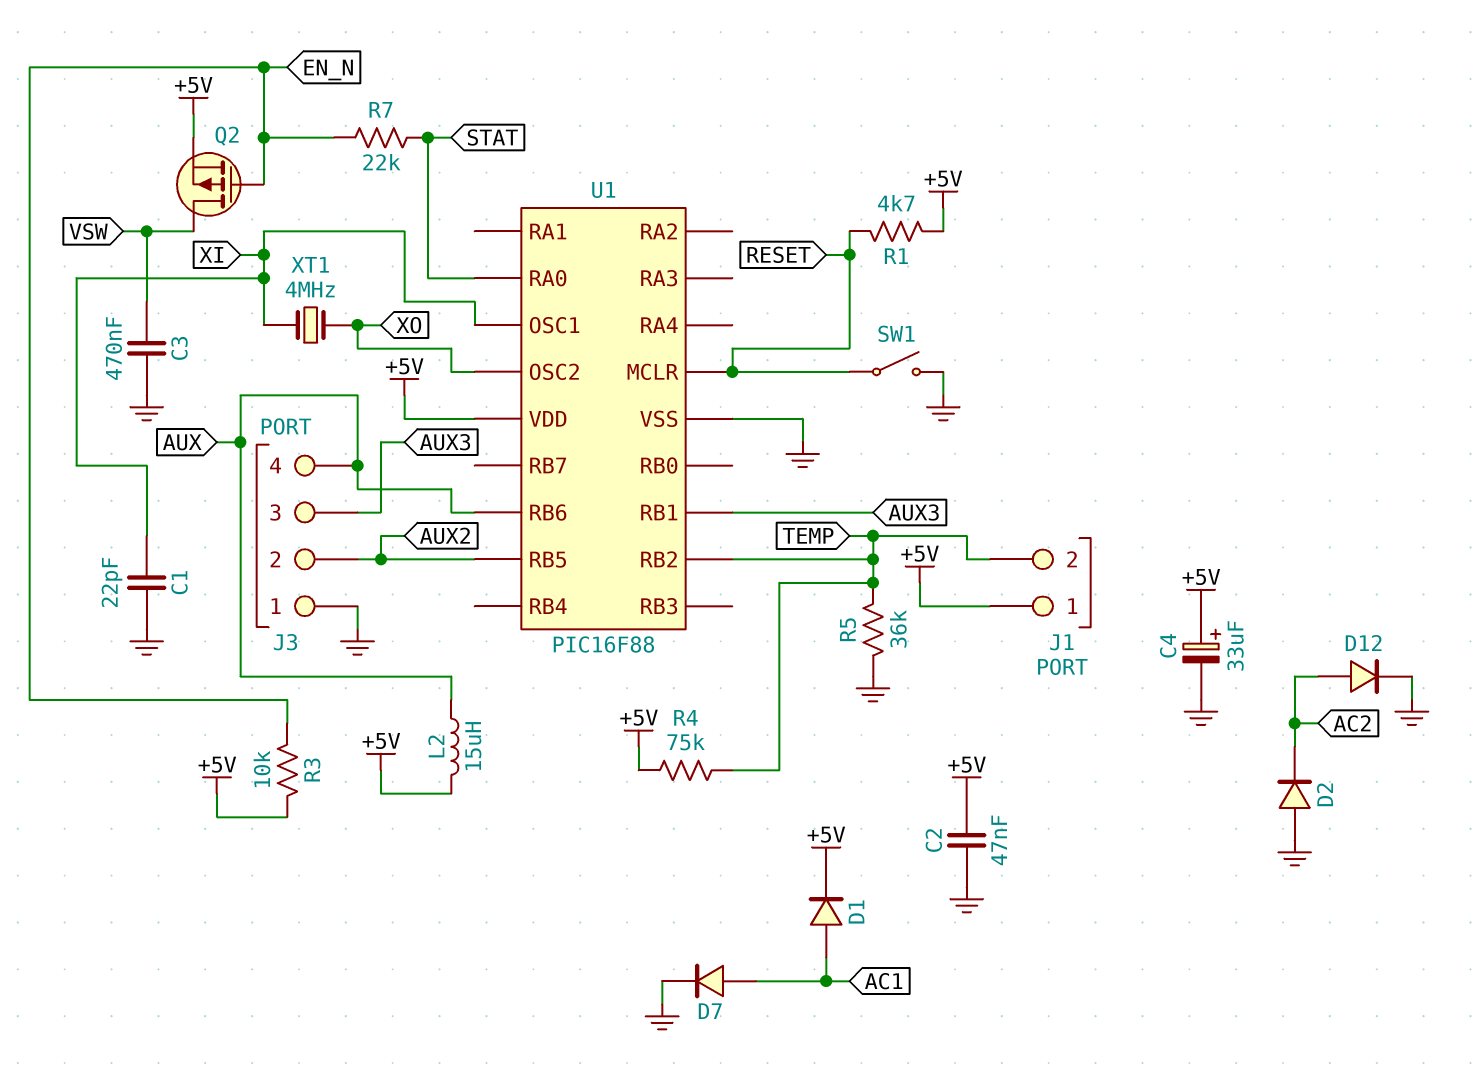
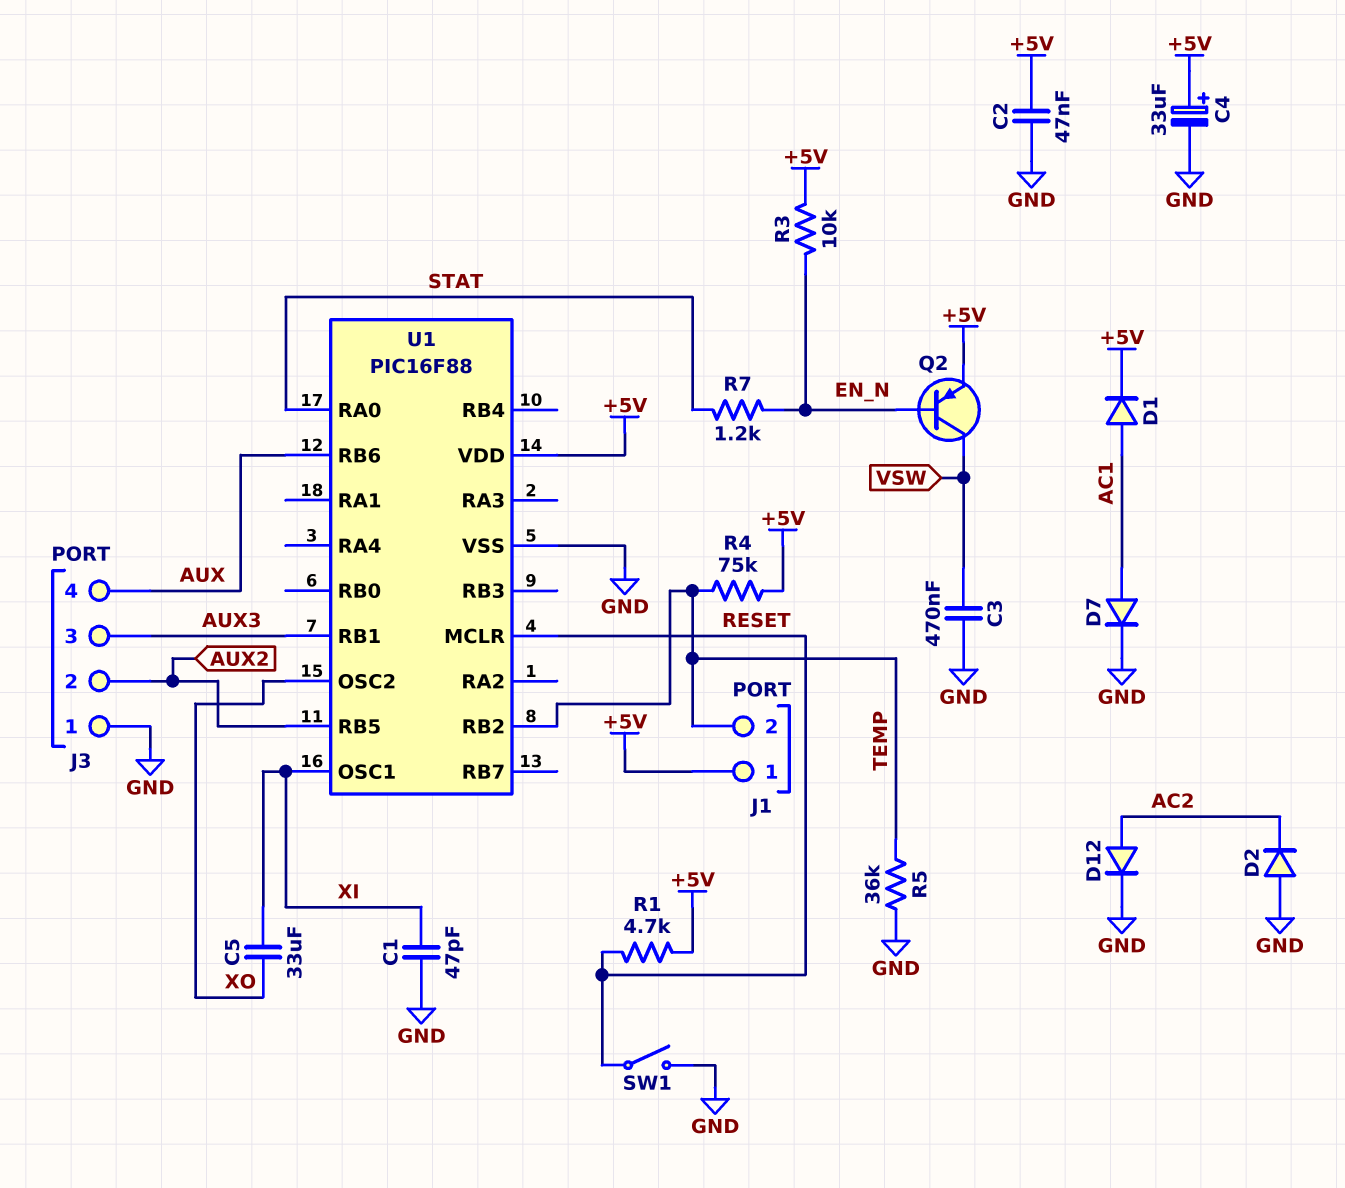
C1: 22pF (GND, XI) -> 47pF (GND, XI)
C5: none -> 33uF (XI, XO)
L2: 15uH (+5V, AUX) -> none
Q2: PMOS (G EN_N, D VSW, S +5V) -> PNP (B EN_N, C VSW, E +5V)
R7: 22k (EN_N, STAT) -> 1.2k (EN_N, STAT)
XT1: 4MHz (XI, XO) -> none

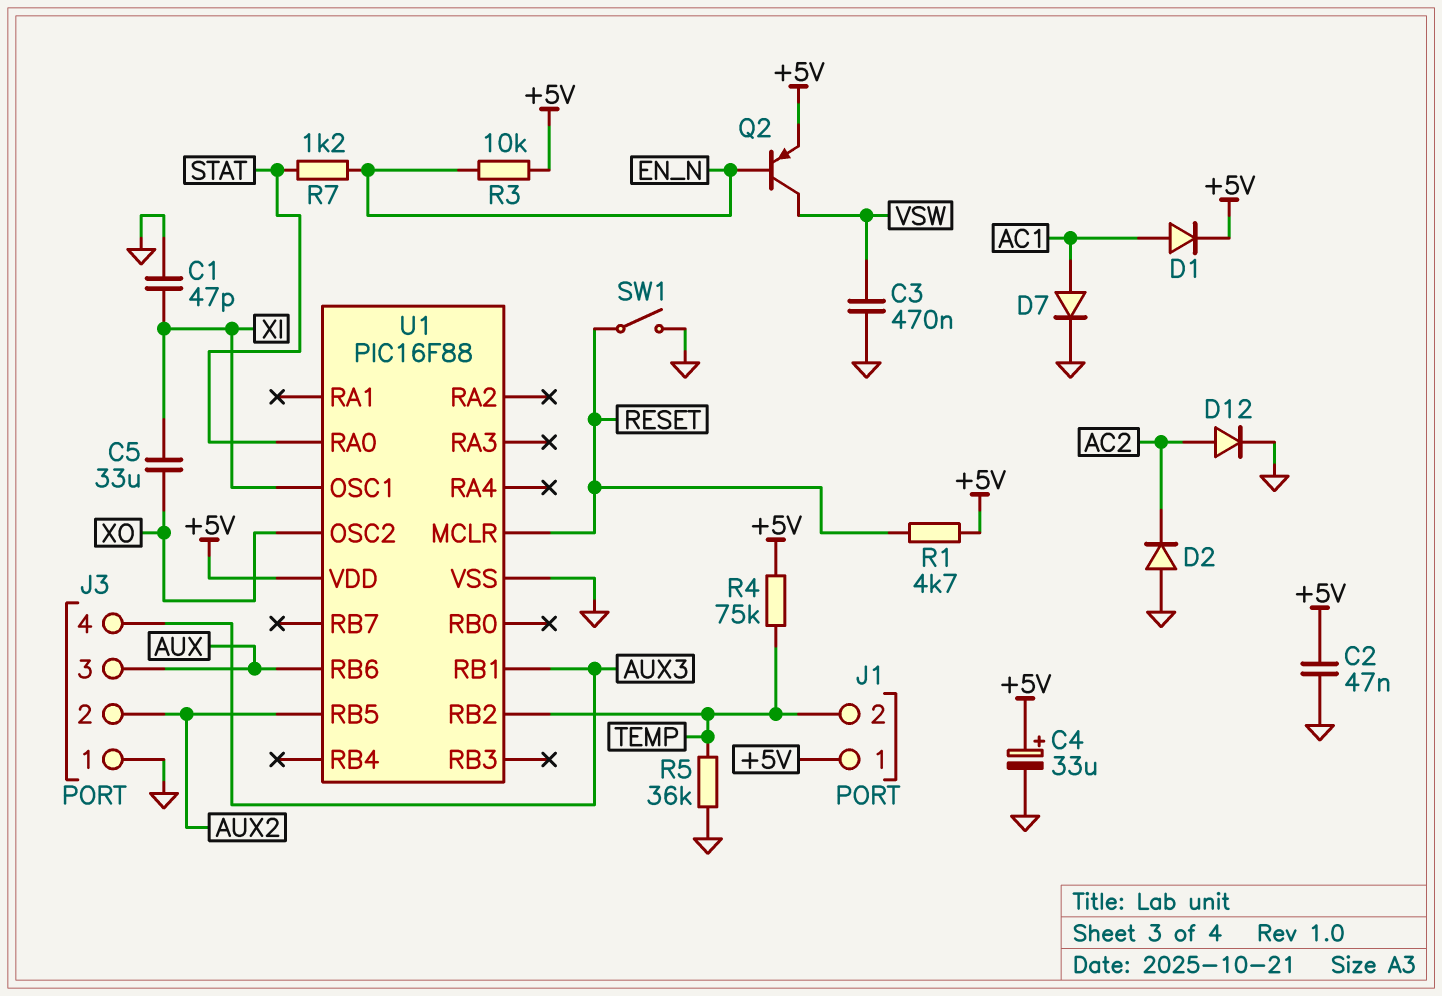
J3 pin 3: AUX3 -> AUX
J3 pin 4: AUX -> AUX3

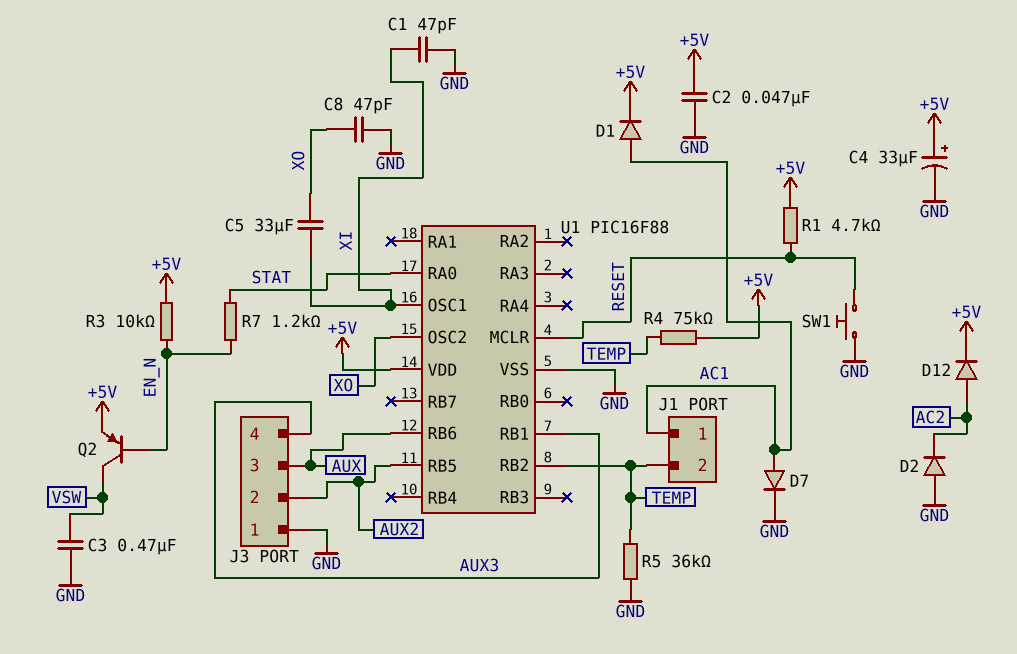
C8: none -> 47pF (GND, XO)
D12: diode (A AC2, K GND) -> diode (A AC2, K +5V)
J1 pin 1: +5V -> AC1
SW1: switch (GND, RESET) -> button (GND, RESET)

